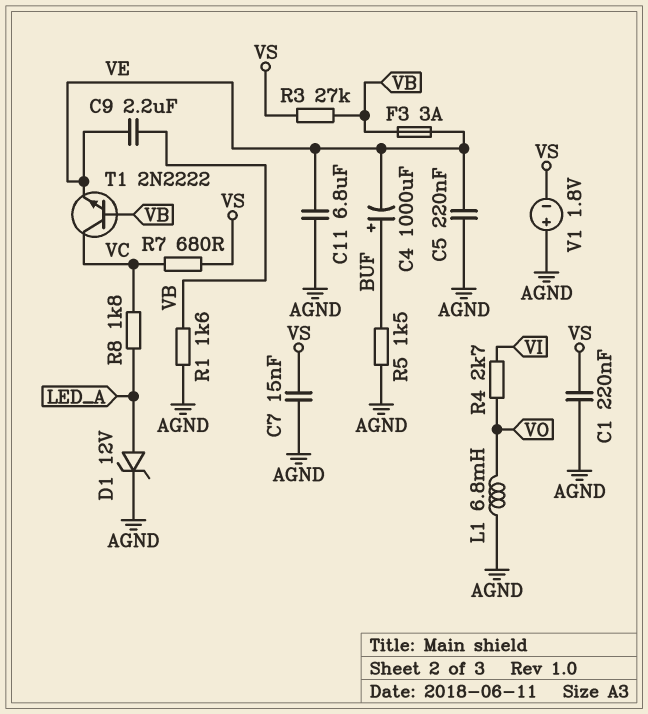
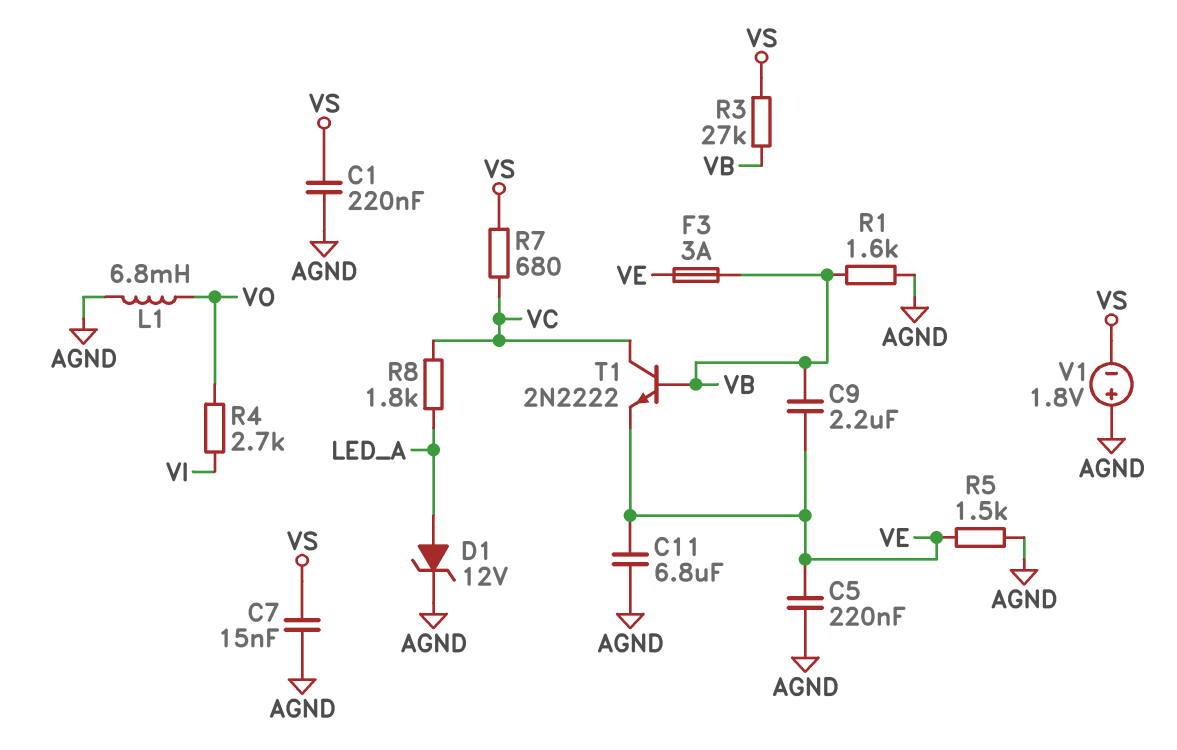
C4: 1000uF (plus BUF, minus VE) -> none
R5: 1.5k (AGND, BUF) -> 1.5k (AGND, VE)

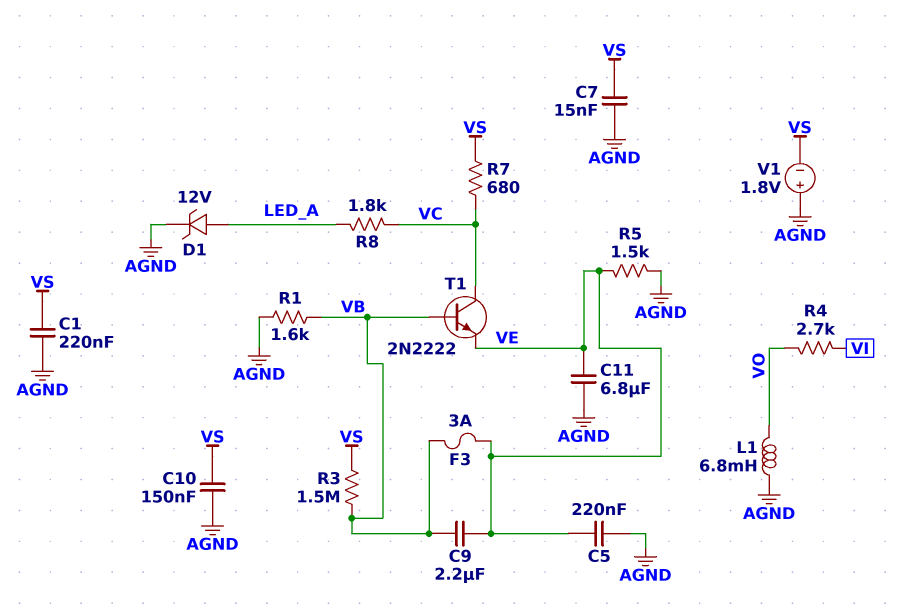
C10: none -> 150nF (AGND, VS)
R3: 27k (VB, VS) -> 1.5M (VB, VS)

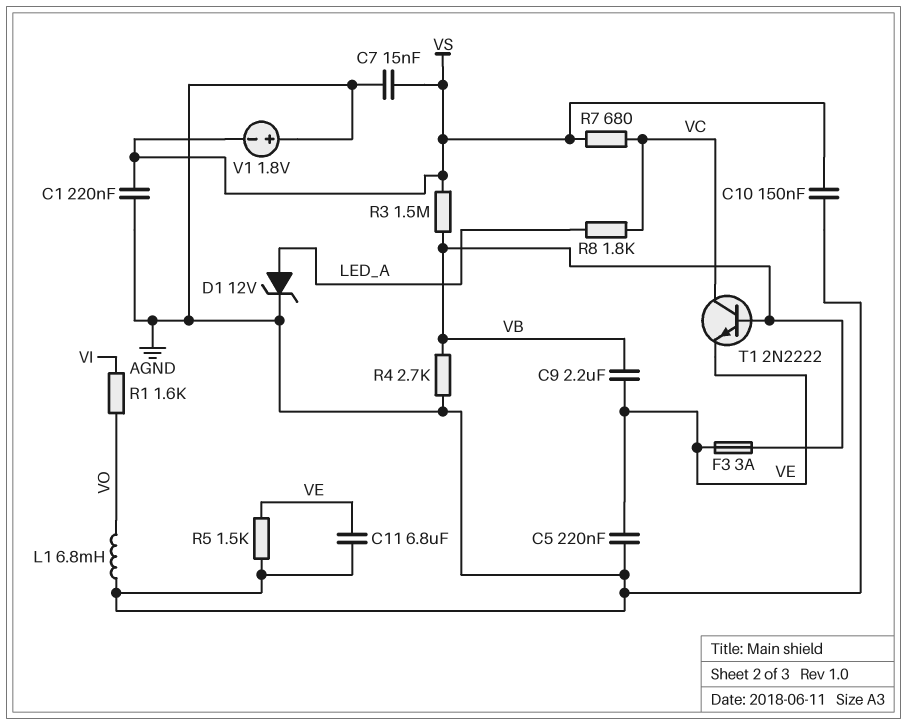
R1: 1.6k (AGND, VB) -> 1.6k (VI, VO)
R4: 2.7k (VI, VO) -> 2.7k (AGND, VB)

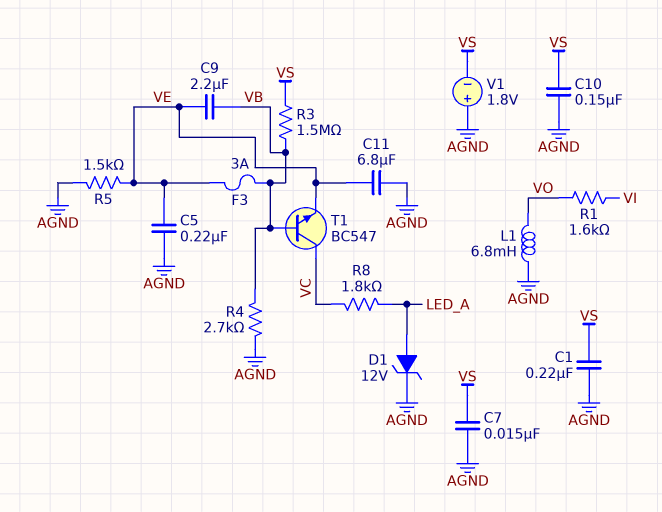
R7: 680 (VC, VS) -> none
T1: NPN 2N2222 (B VB, C VC, E VE) -> NPN BC547 (B VB, C VC, E VE)

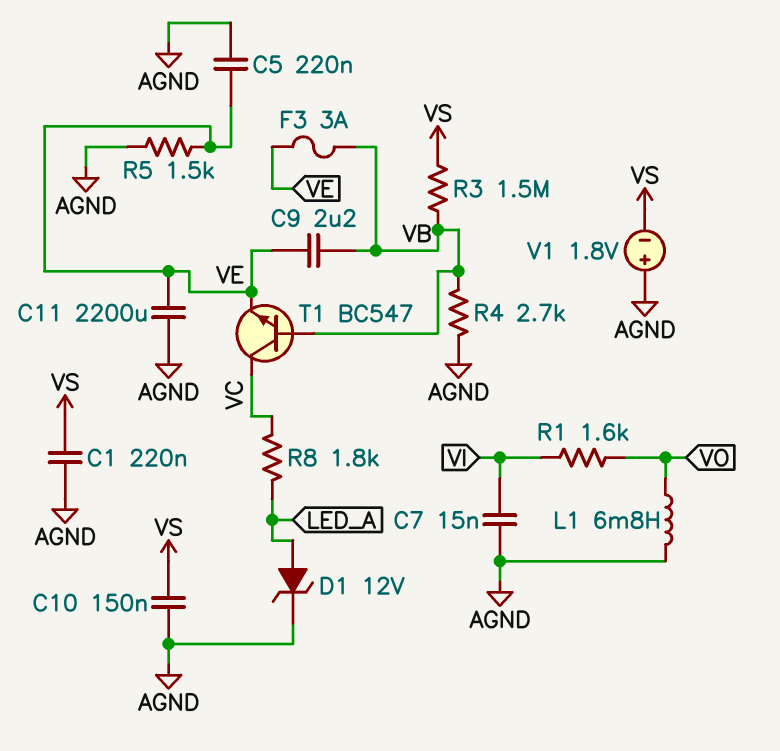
C7: 15nF (AGND, VS) -> 15nF (AGND, VI)
C11: 6.8uF (AGND, VE) -> 2200uF (AGND, VE)

